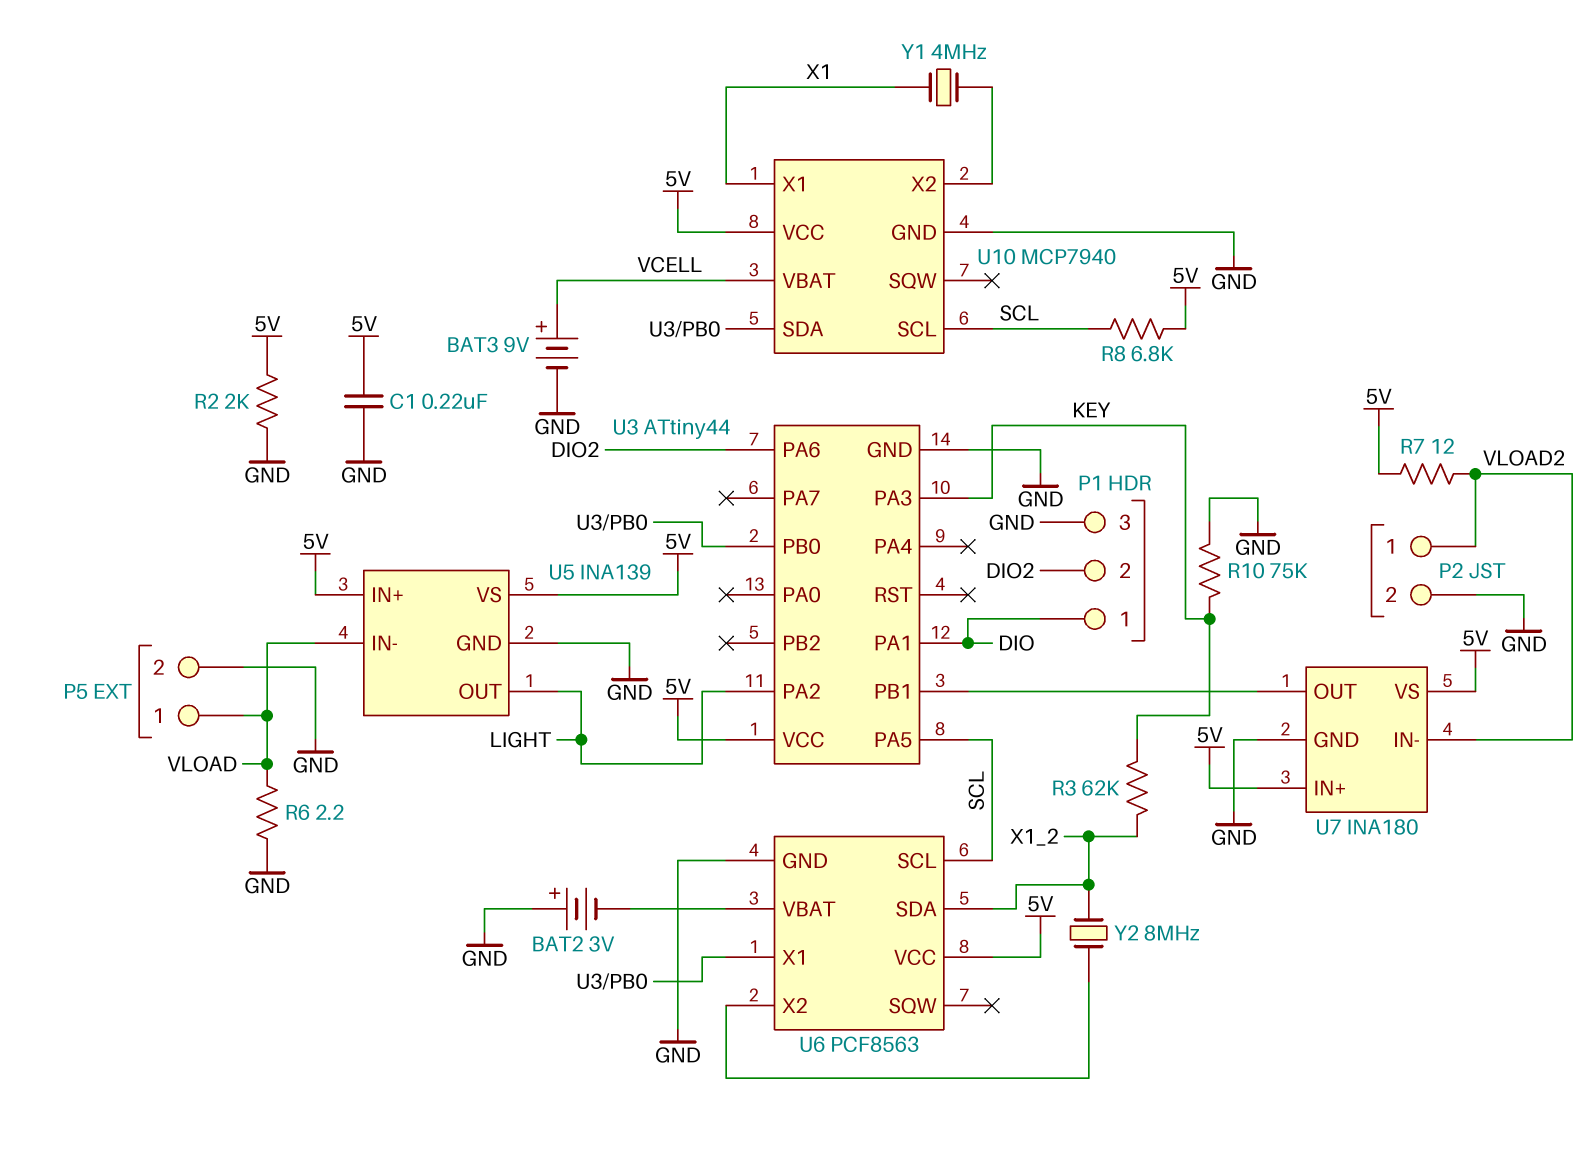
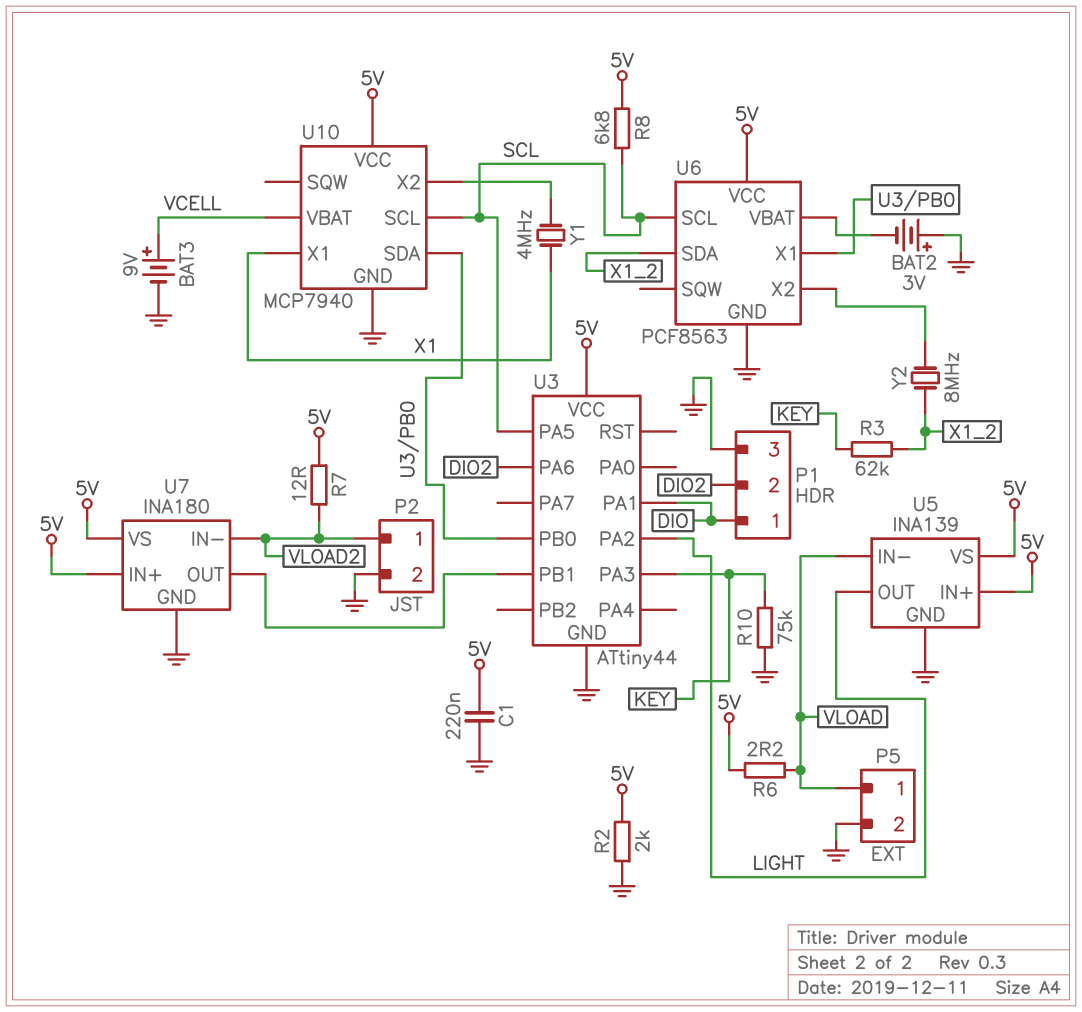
R6: 2.2 (GND, VLOAD) -> 2.2 (5V, VLOAD)

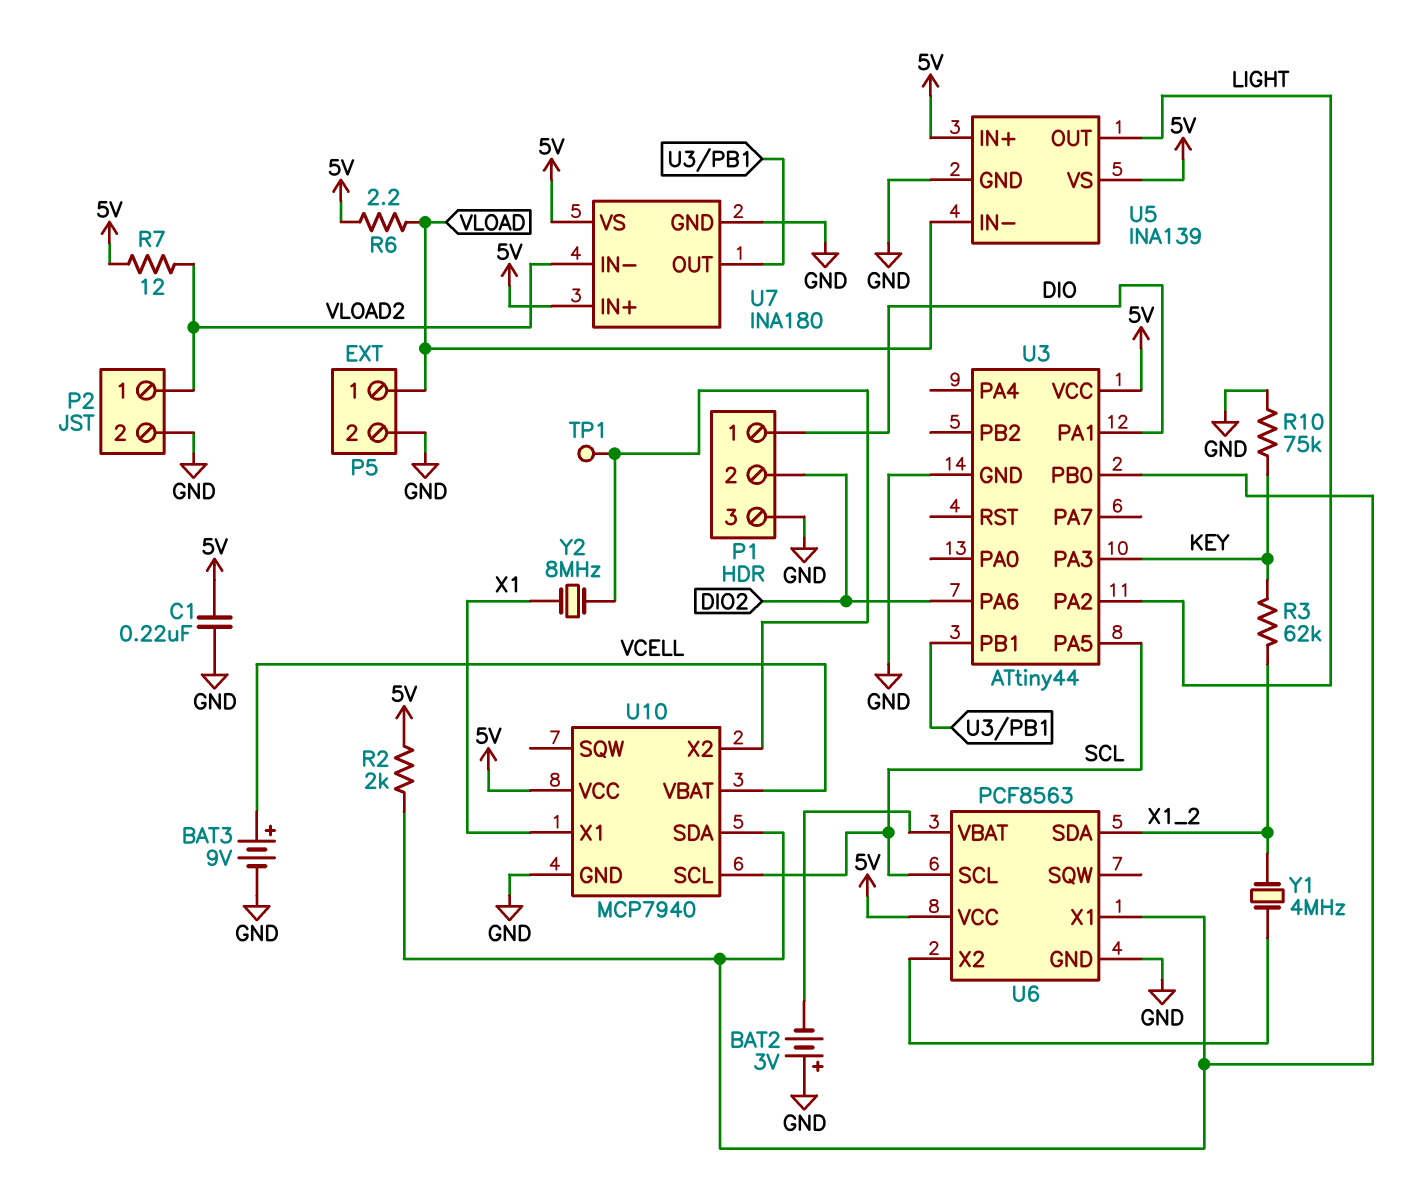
R2: 2k (5V, GND) -> 2k (5V, U3/PB0)
R8: 6.8k (5V, SCL) -> none
TP1: none -> test point (U10/X2)
Y1: 4MHz (U10/X2, X1) -> 4MHz (U6/X2, X1_2)
Y2: 8MHz (U6/X2, X1_2) -> 8MHz (U10/X2, X1)

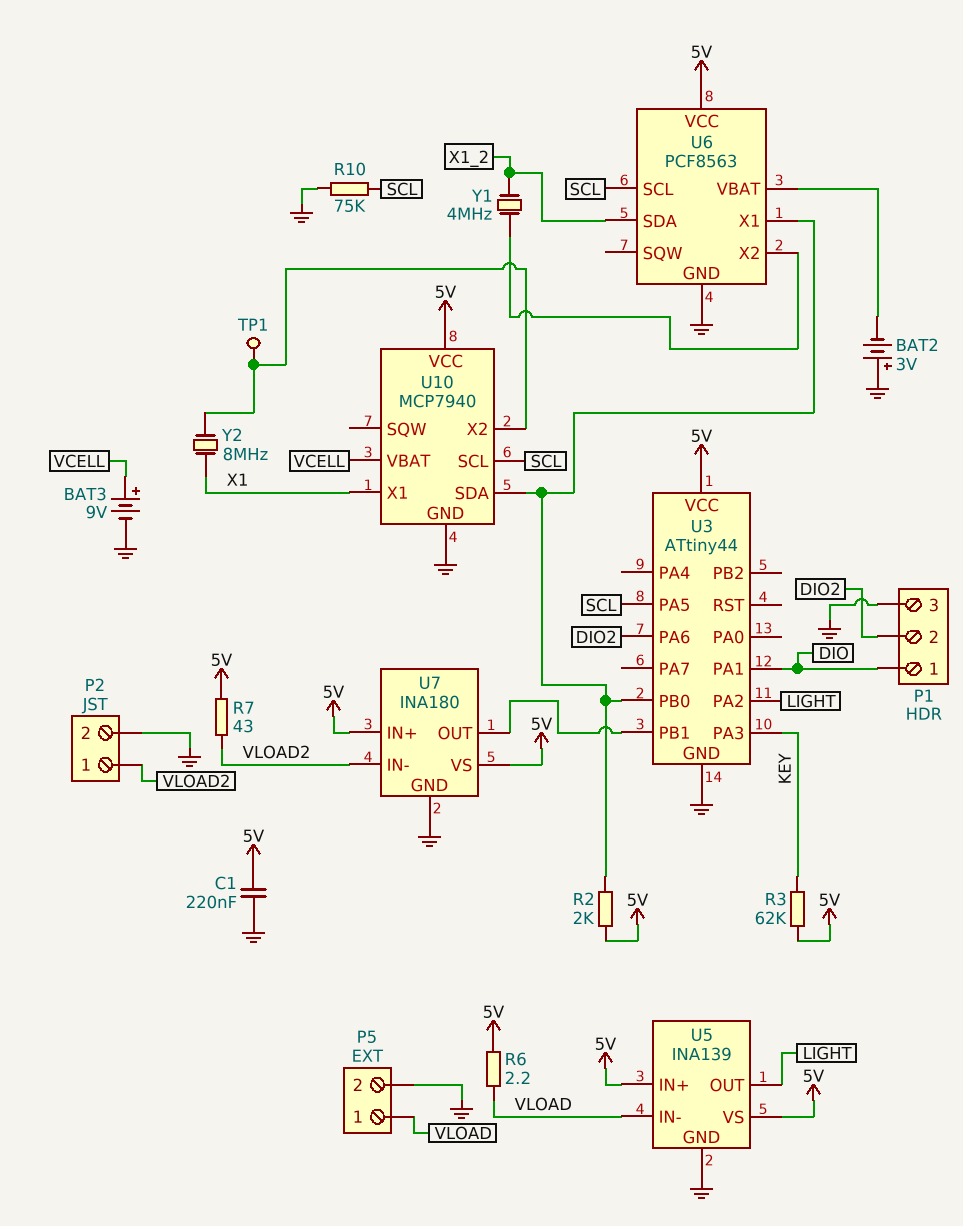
R3: 62k (KEY, X1_2) -> 62k (5V, KEY)
R7: 12 (5V, VLOAD2) -> 43 (5V, VLOAD2)
R10: 75k (GND, KEY) -> 75k (GND, SCL)

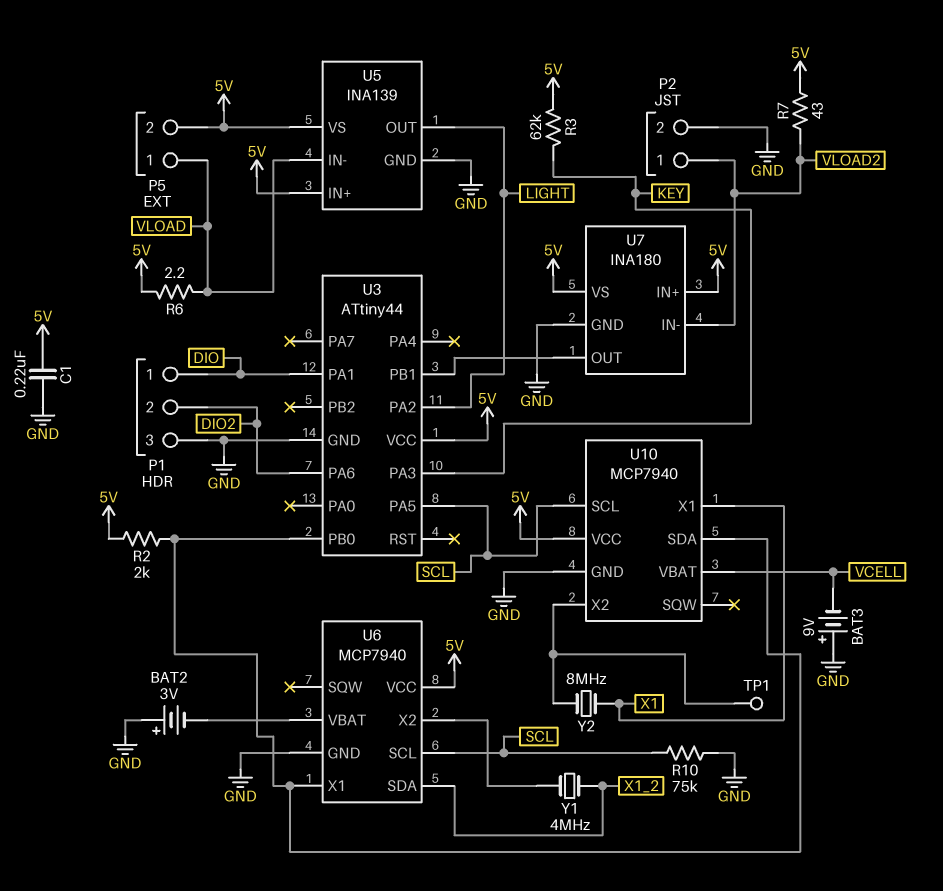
BAT3: 9V (plus VCELL, minus GND) -> 9V (plus GND, minus VCELL)
P5 pin 2: GND -> 5V
U6: PCF8563 -> MCP7940

